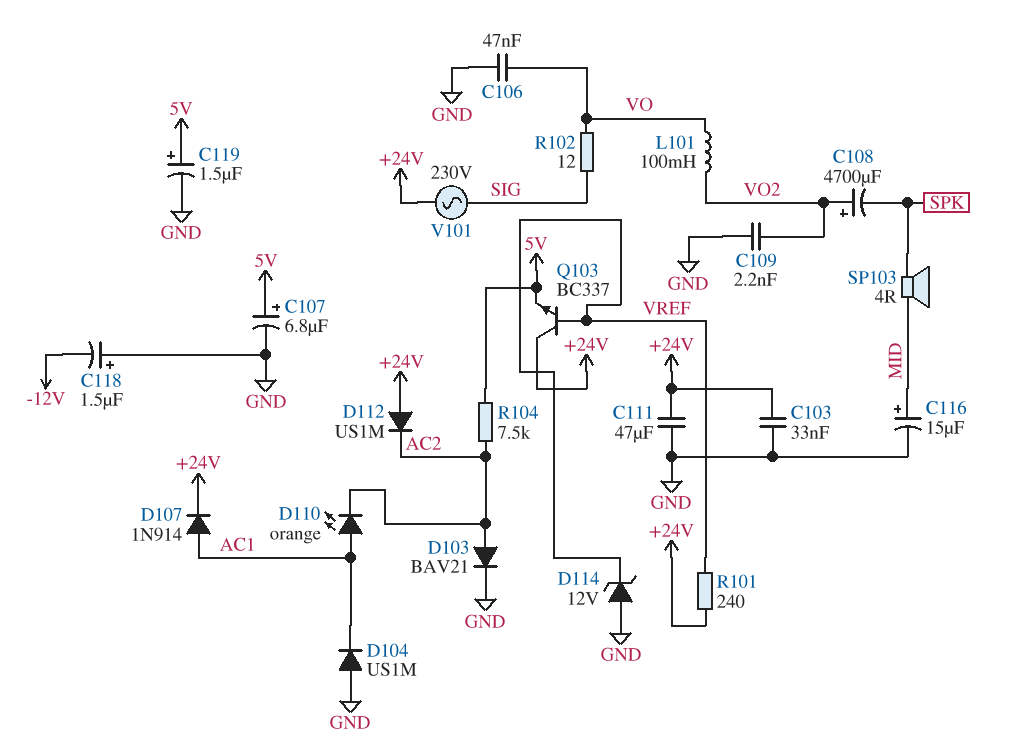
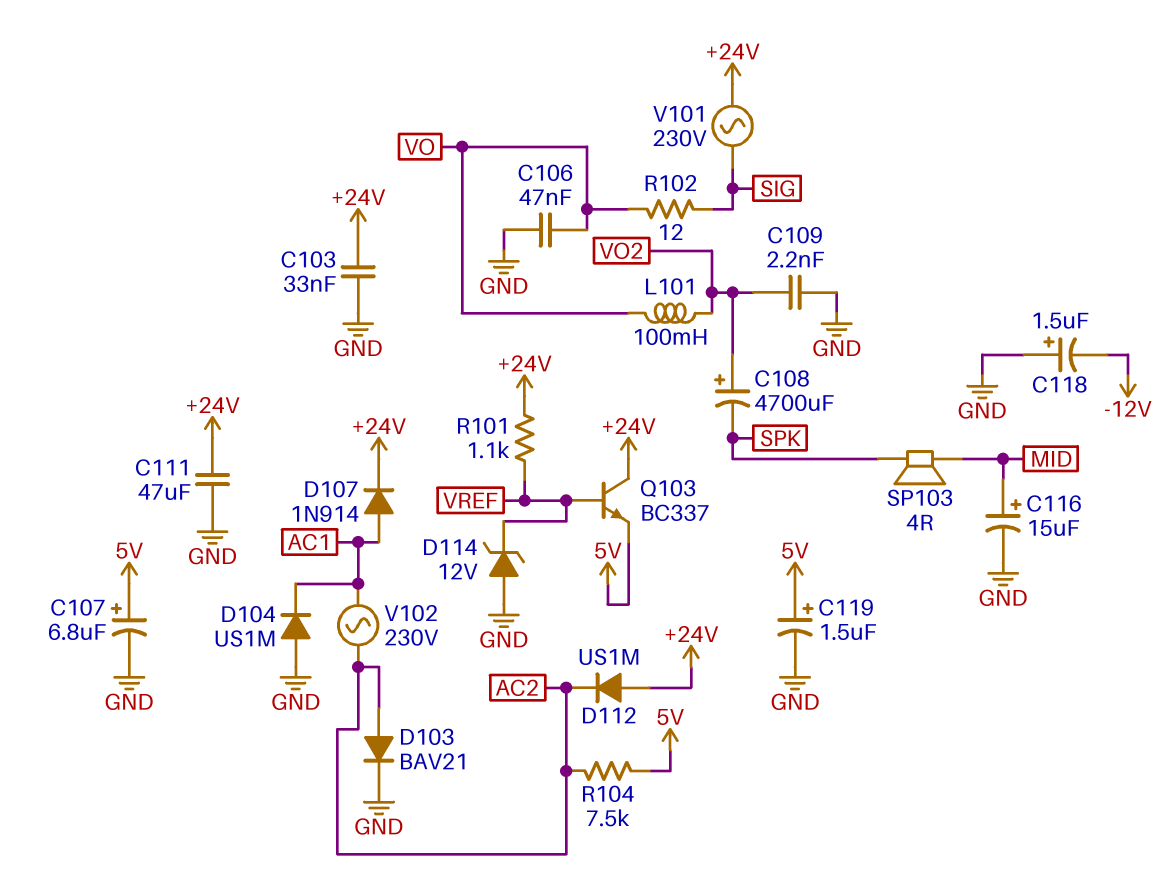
D110: LED orange (A AC1, K AC2) -> none
R101: 240 (+24V, VREF) -> 1.1k (+24V, VREF)
V102: none -> AC 230V (AC1, AC2)

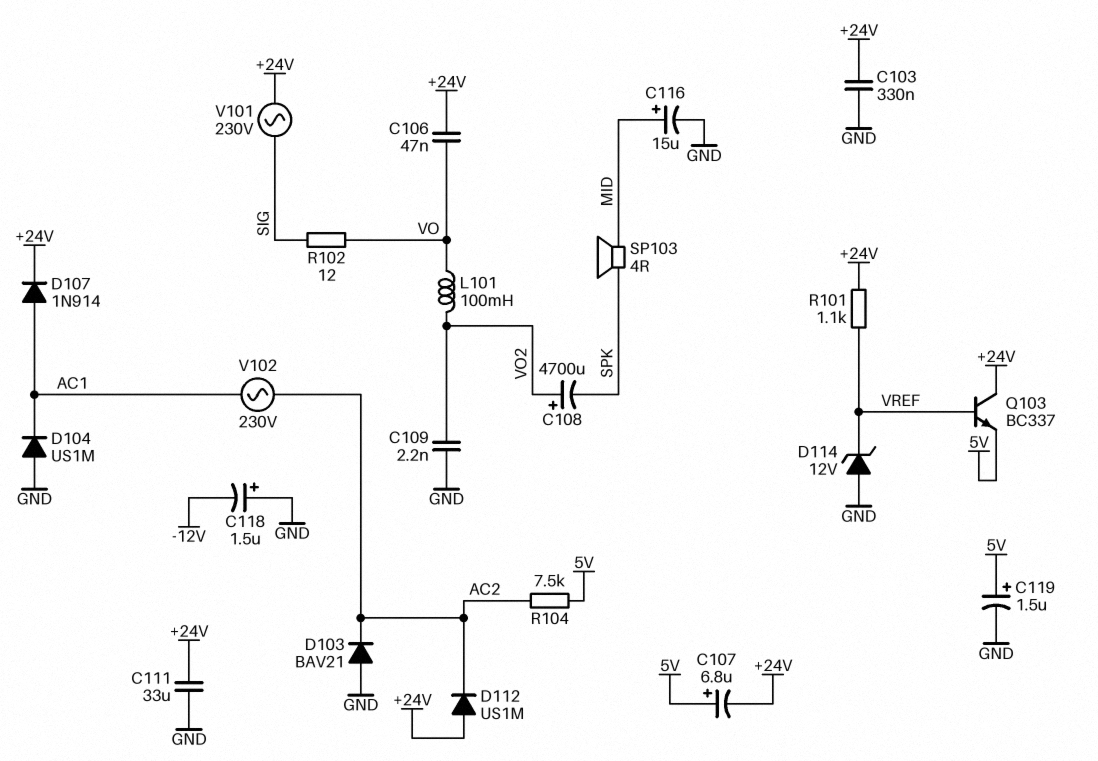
C103: 33nF (+24V, GND) -> 330nF (+24V, GND)
C106: 47nF (GND, VO) -> 47nF (+24V, VO)
C107: 6.8uF (plus 5V, minus GND) -> 6.8uF (plus 5V, minus +24V)
C111: 47uF (+24V, GND) -> 33uF (+24V, GND)
D103: diode BAV21 (A AC2, K GND) -> diode BAV21 (A GND, K AC2)

